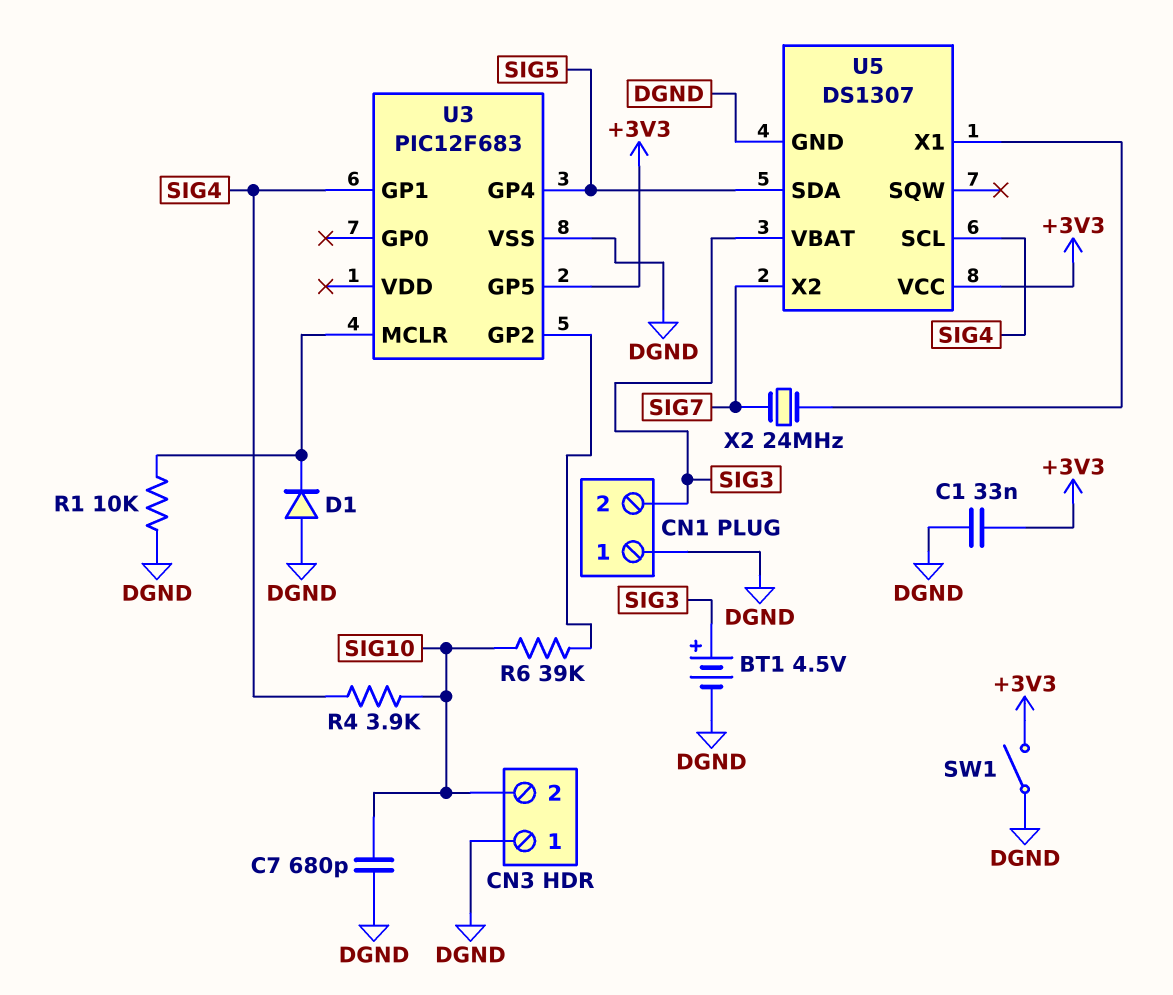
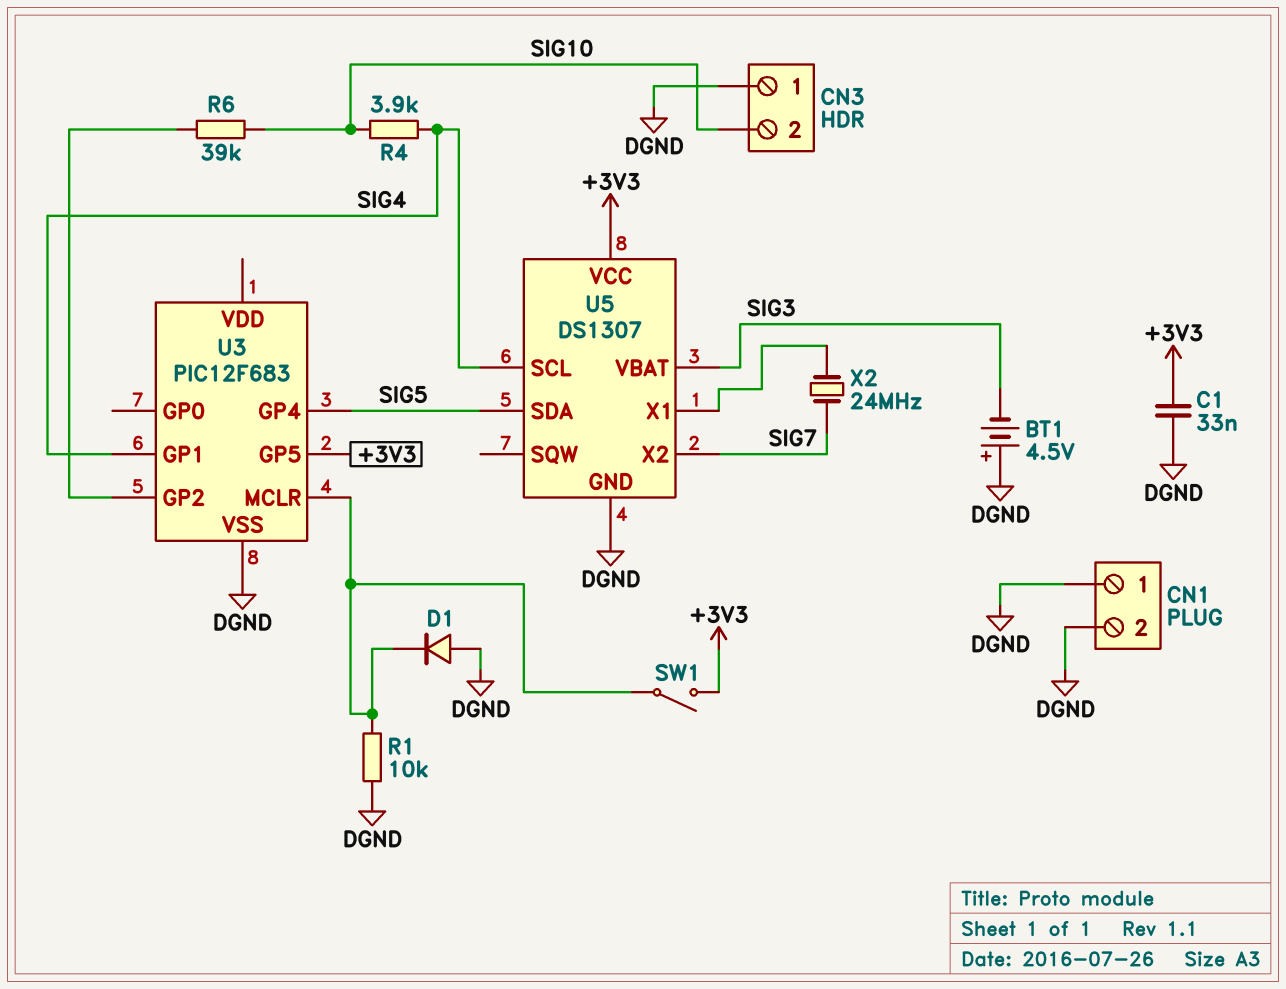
BT1: 4.5V (plus SIG3, minus DGND) -> 4.5V (plus DGND, minus SIG3)
C7: 680pF (DGND, SIG10) -> none
CN1 pin 2: SIG3 -> DGND
SW1: switch (+3V3, DGND) -> switch (+3V3, U3/MCLR)

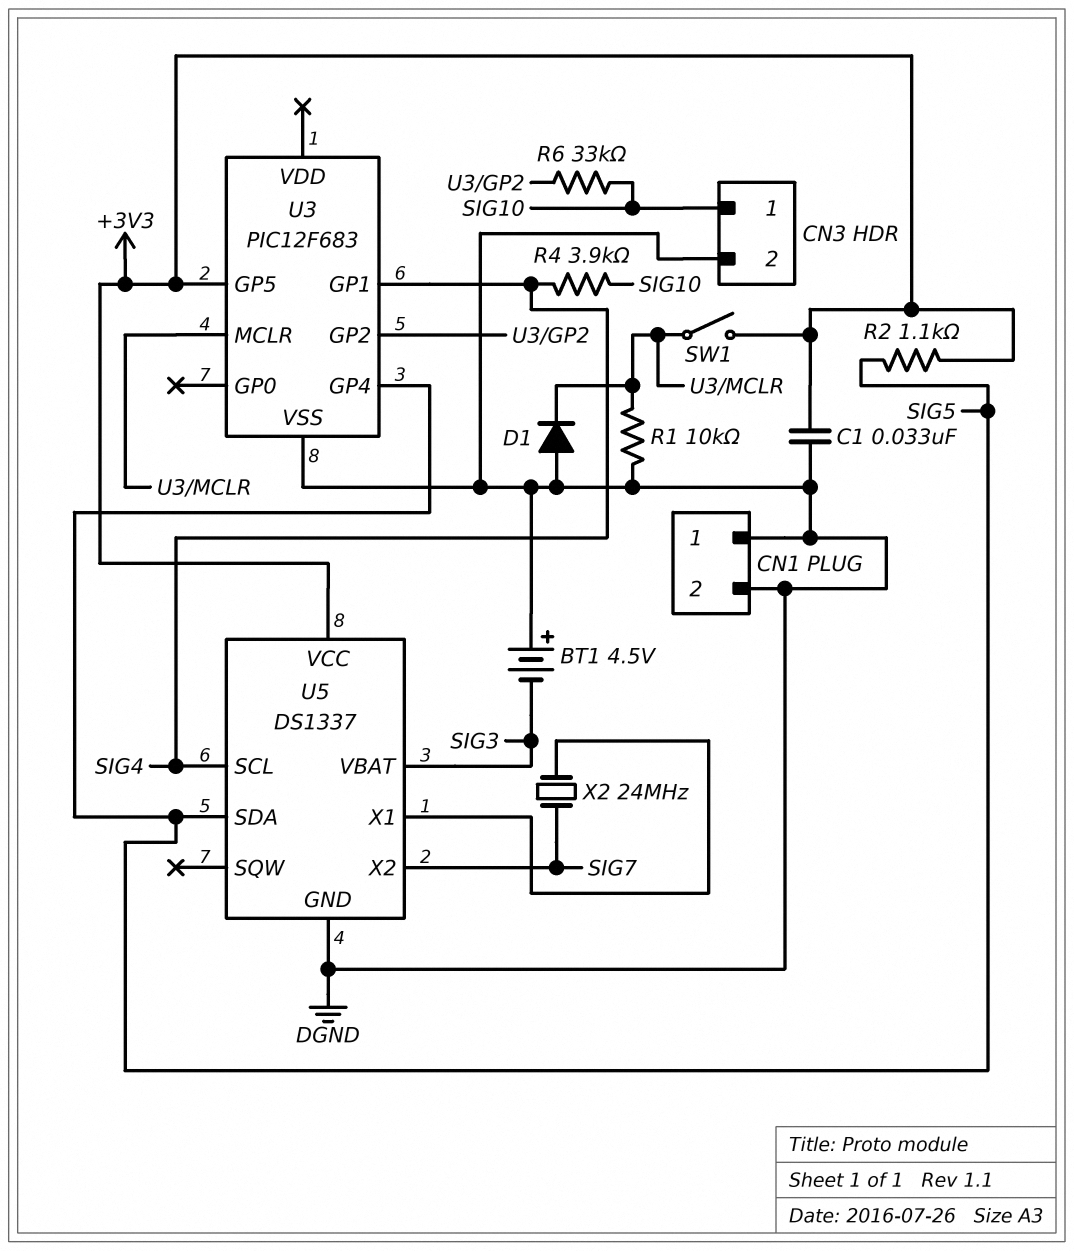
CN3 pin 1: DGND -> SIG10
CN3 pin 2: SIG10 -> DGND
R2: none -> 1.1k (+3V3, SIG5)
R6: 39k (SIG10, U3/GP2) -> 33k (SIG10, U3/GP2)
U5: DS1307 -> DS1337

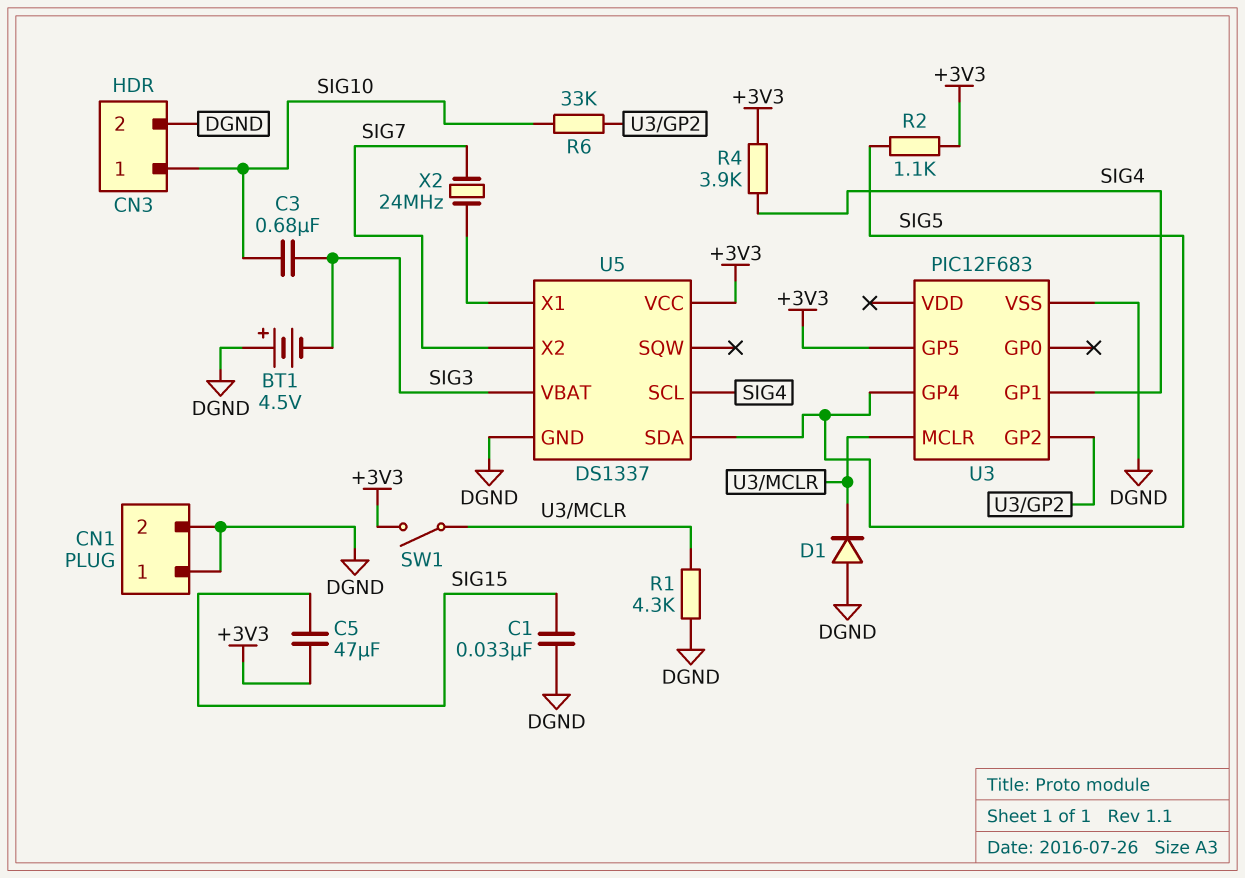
C1: 33nF (+3V3, DGND) -> 33nF (DGND, SIG15)
C3: none -> 680nF (SIG3, SIG10)
C5: none -> 47uF (+3V3, SIG15)
R1: 10k (DGND, U3/MCLR) -> 4.3k (DGND, U3/MCLR)
R4: 3.9k (SIG4, SIG10) -> 3.9k (+3V3, SIG4)

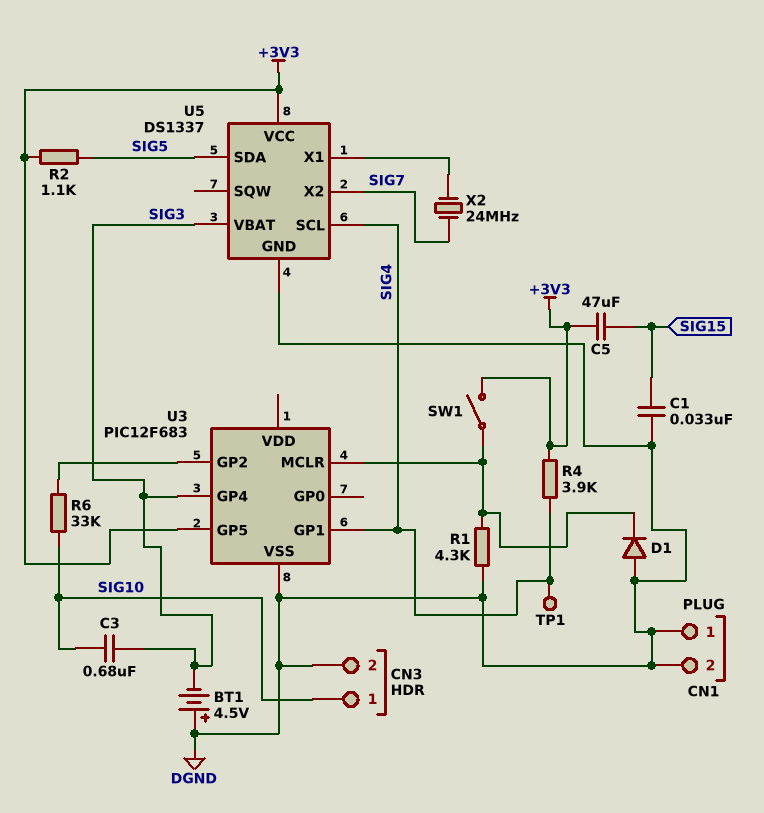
TP1: none -> test point (SIG4)
U3 pin GP4: SIG5 -> SIG3

